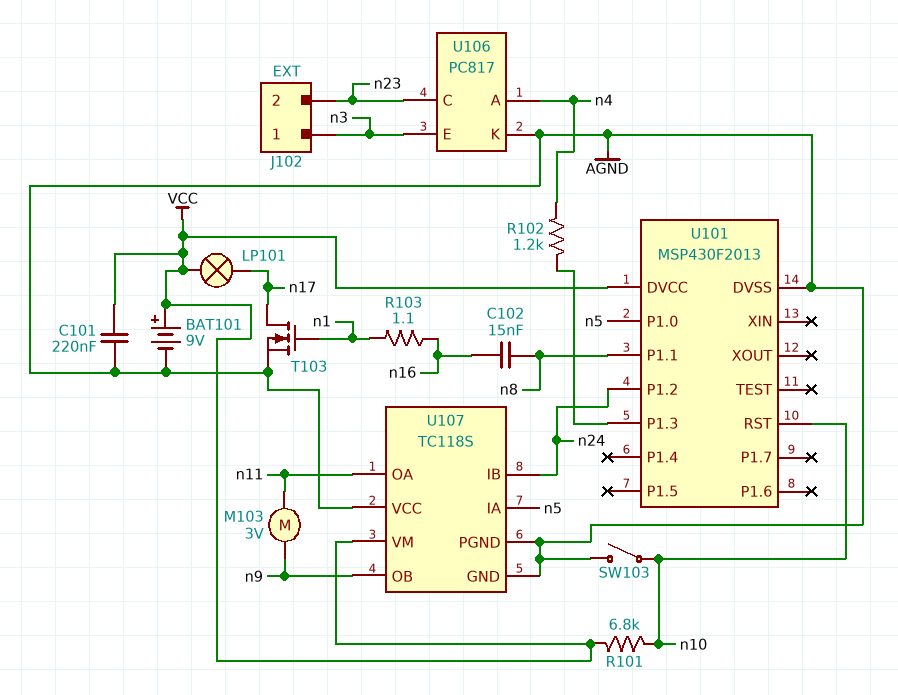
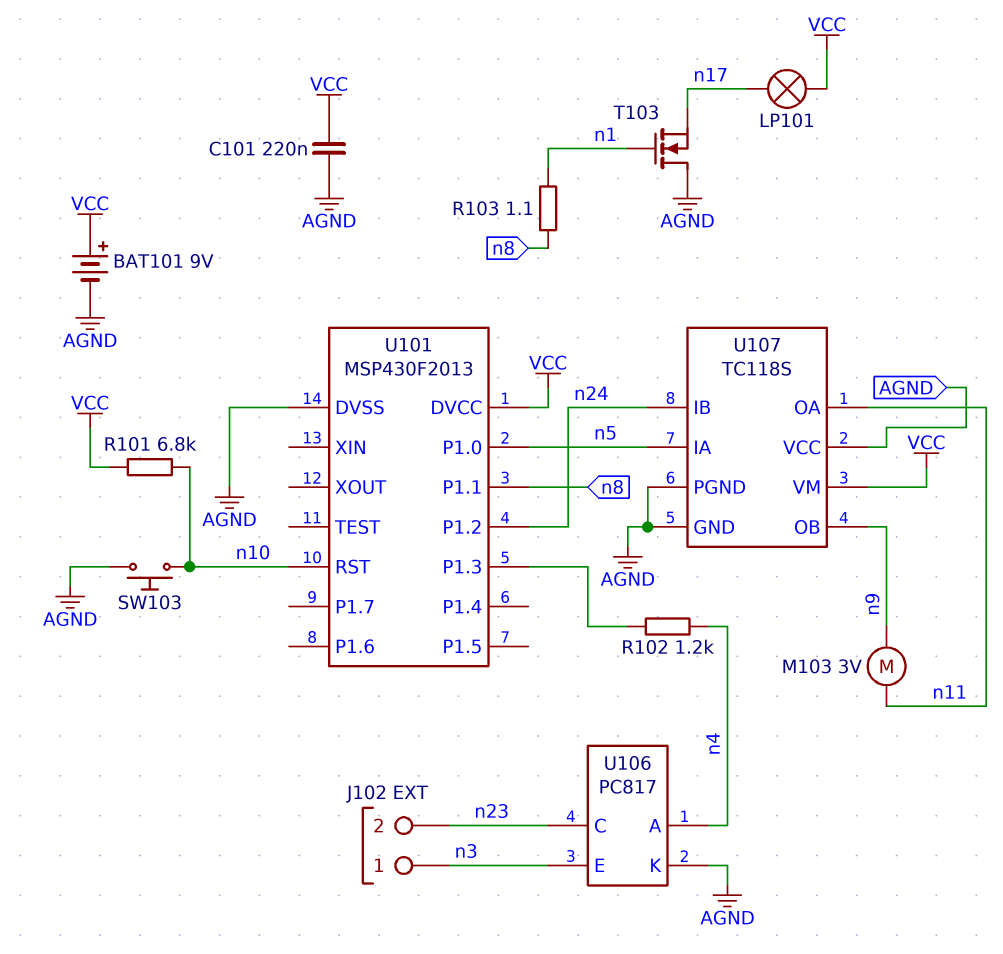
C102: 15nF (n8, n16) -> none
R103: 1.1 (n1, n16) -> 1.1 (n1, n8)
SW103: switch (AGND, n10) -> button (AGND, n10)
T103: NMOS (G n1, D n17, S AGND) -> NMOS (G n1, D AGND, S n17)

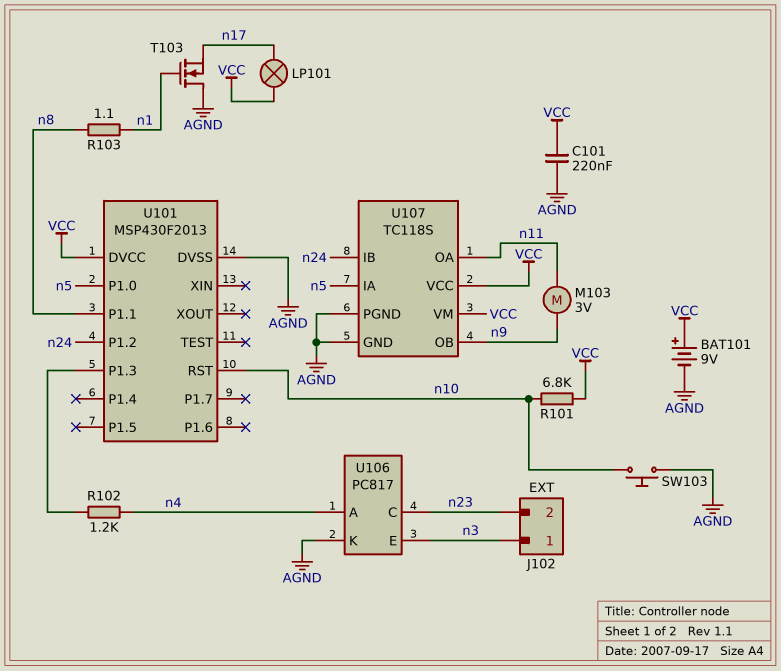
U107 pin VCC: AGND -> VCC

